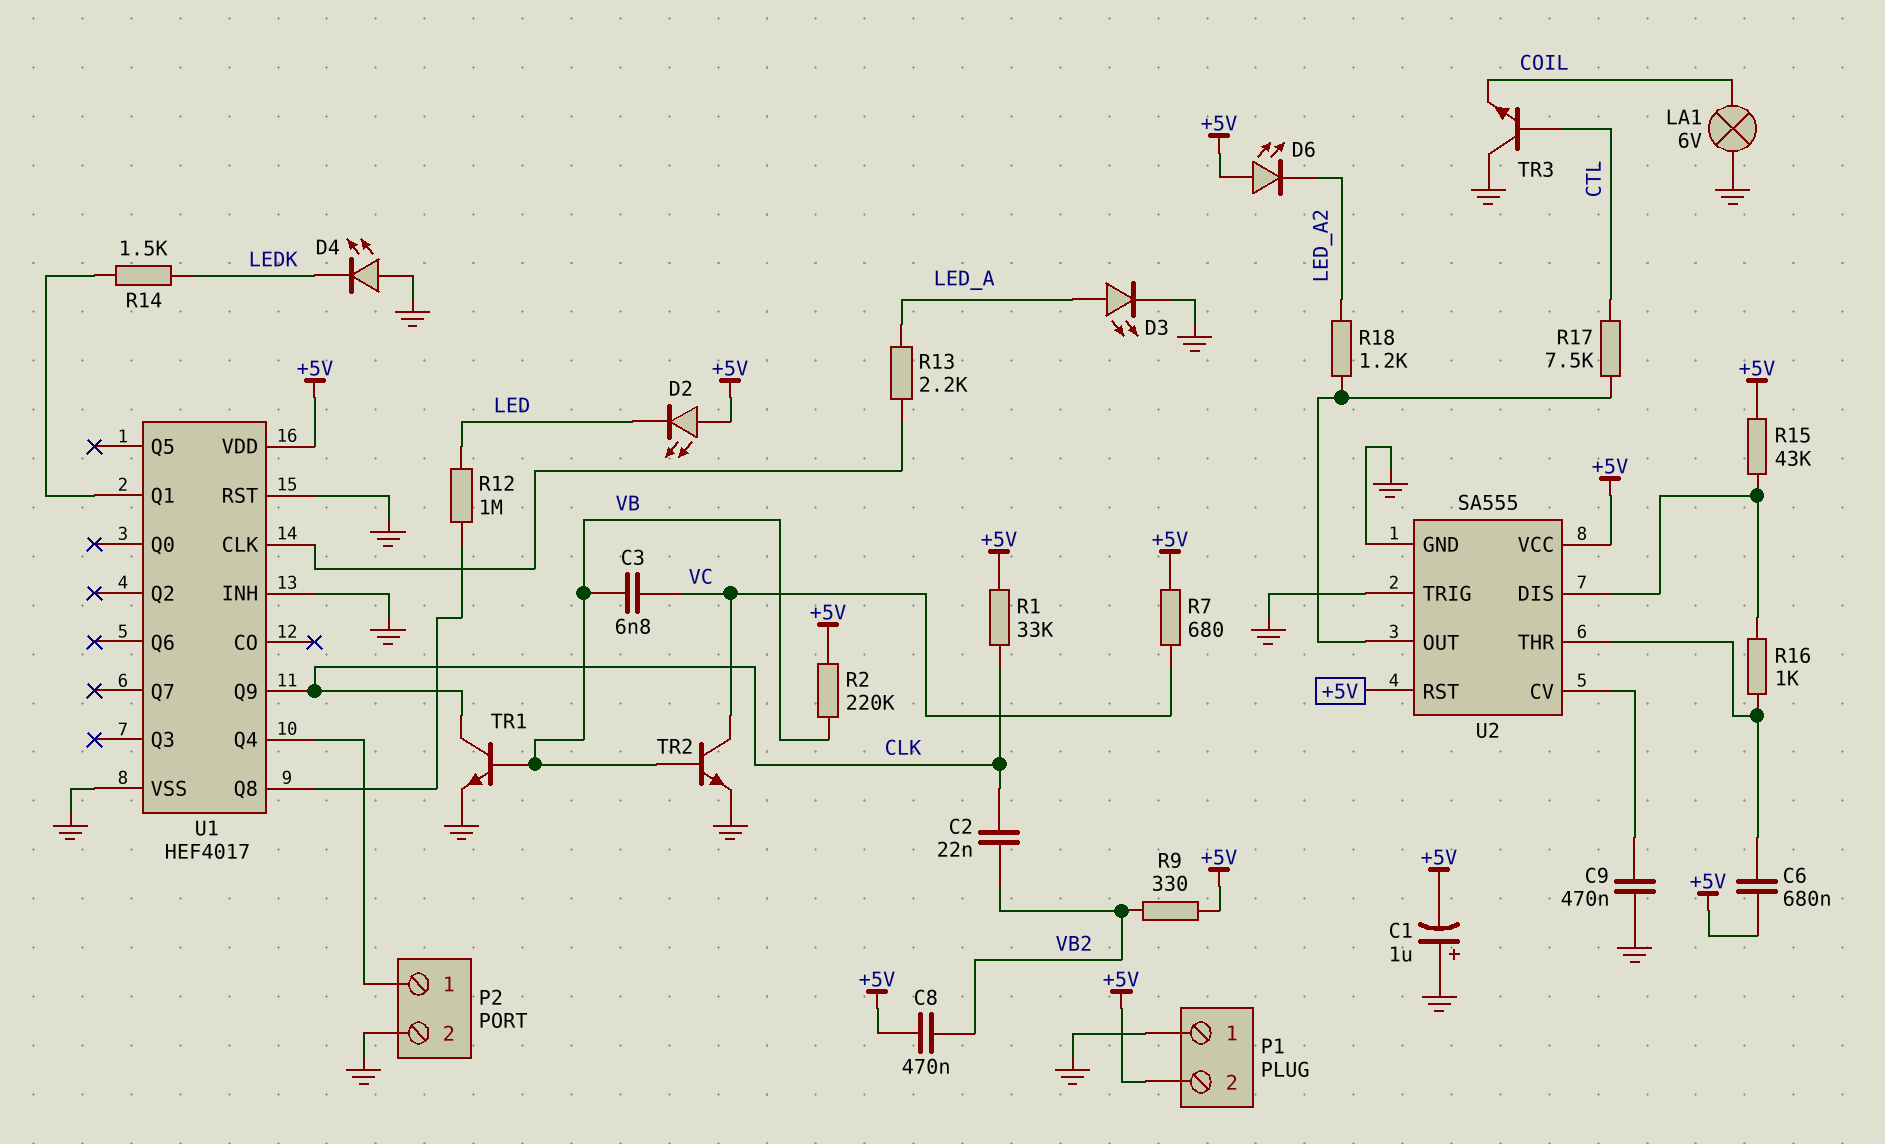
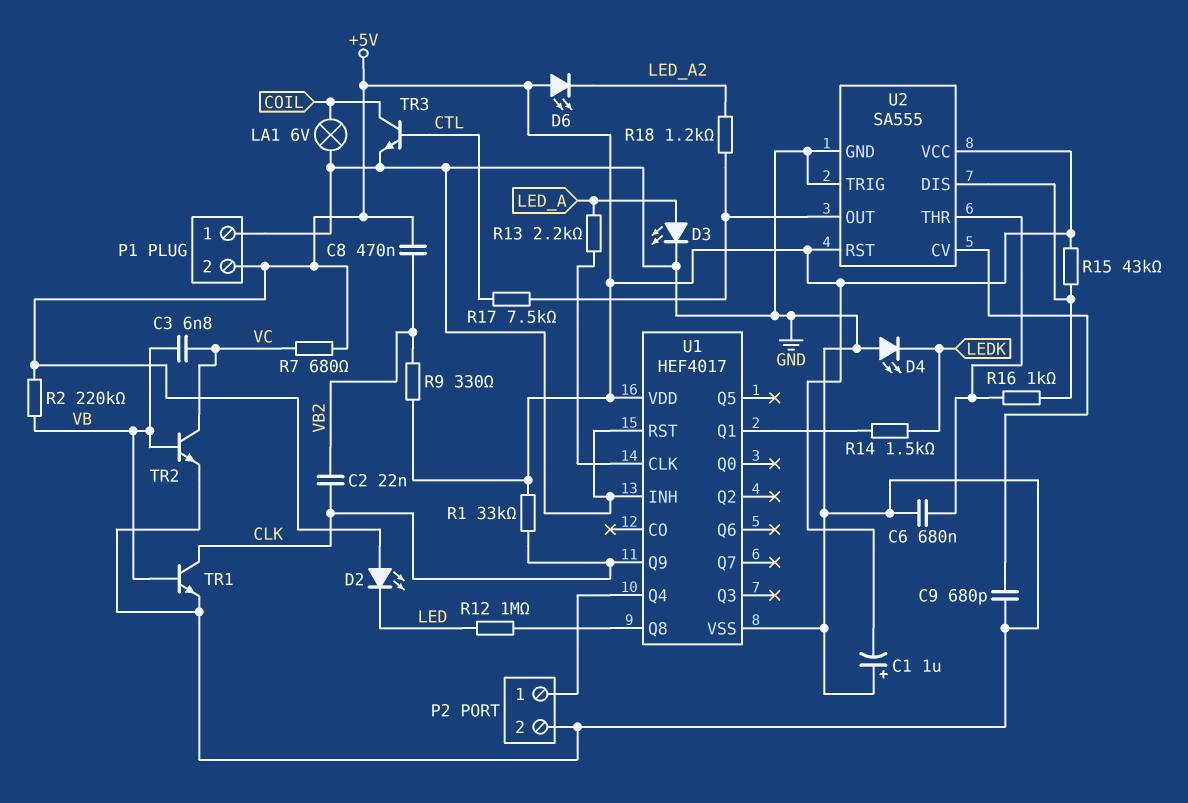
C6: 680nF (+5V, U2/THR) -> 680nF (GND, U2/THR)
C9: 470nF (GND, U2/CV) -> 680pF (GND, U2/CV)
TR3: NPN (B CTL, C GND, E COIL) -> NPN (B CTL, C COIL, E GND)

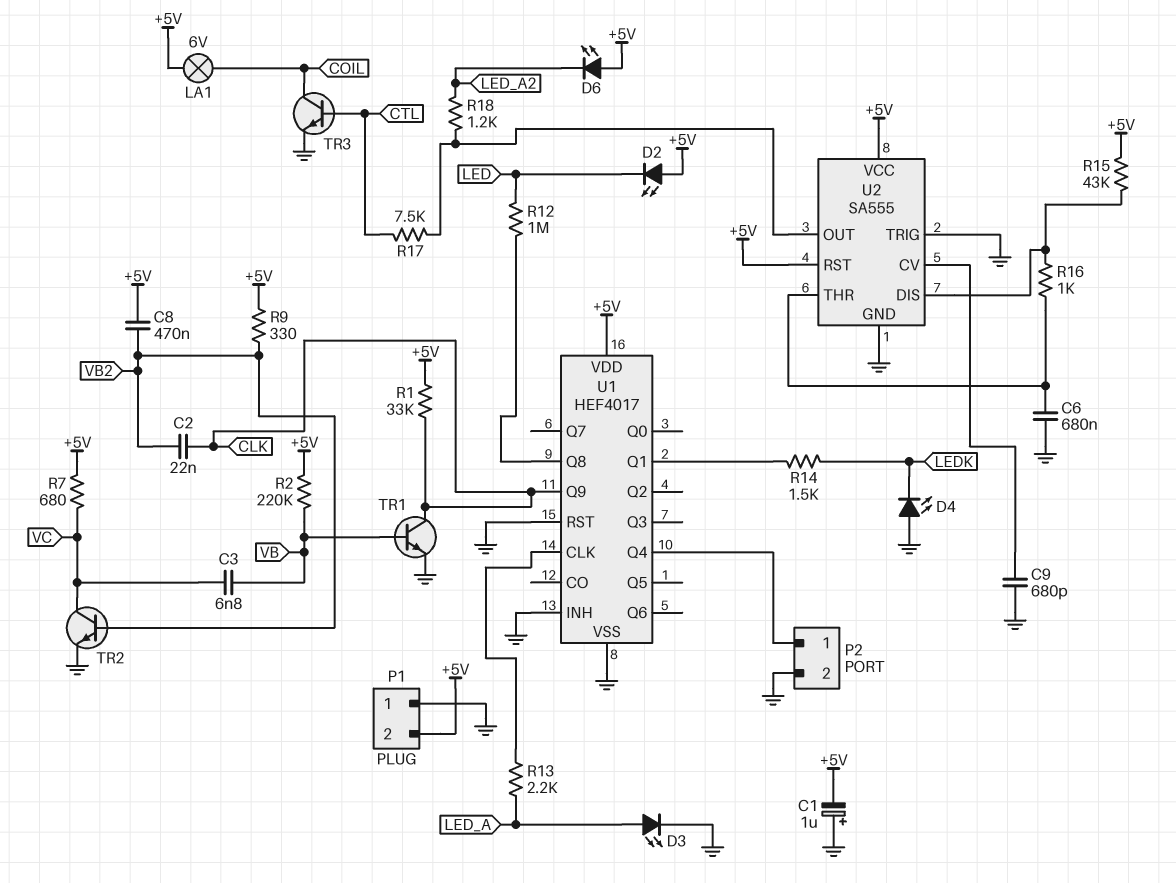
LA1: lamp 6V (COIL, GND) -> lamp 6V (+5V, COIL)
TR2: NPN (B VB, C VC, E GND) -> NPN (B VB2, C VC, E GND)

